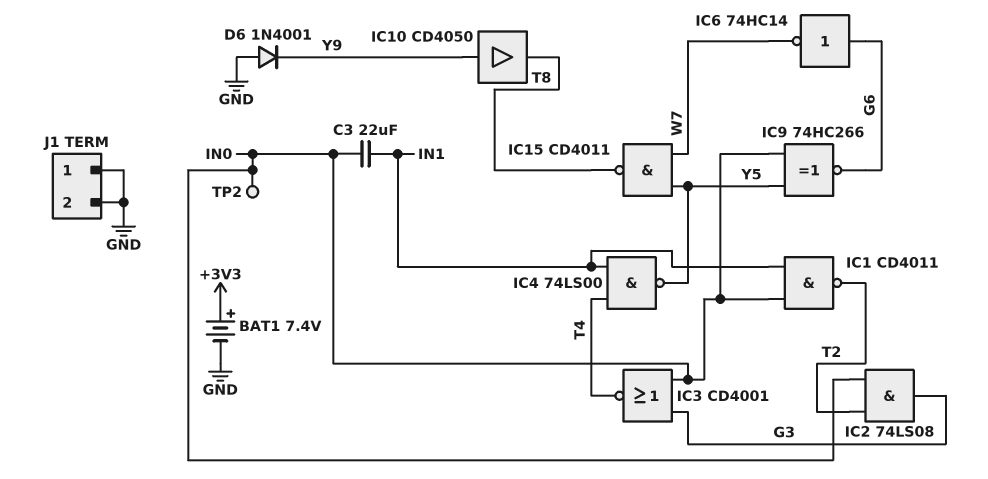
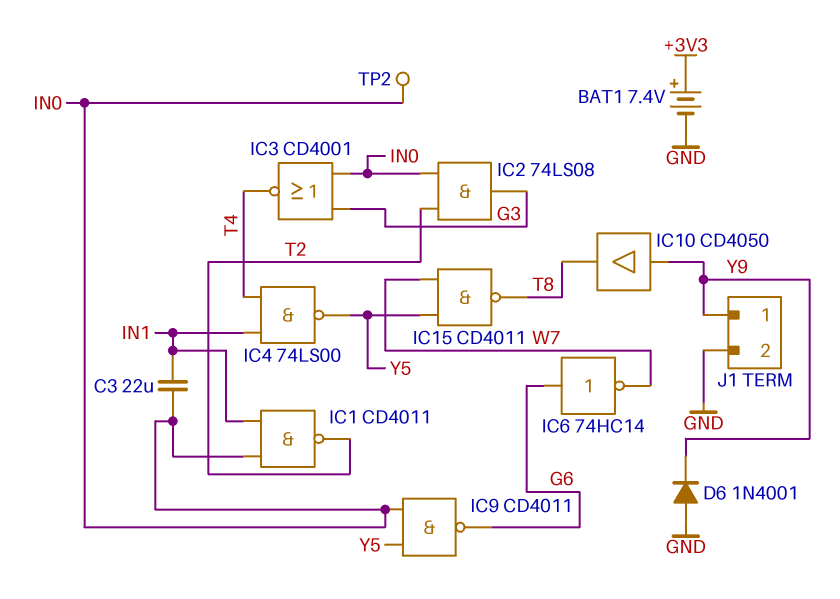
IC9: XNOR 74HC266 (in IN0, in Y5, out G6) -> NAND CD4011 (in IN0, in Y5, out G6)
J1 pin 1: GND -> Y9

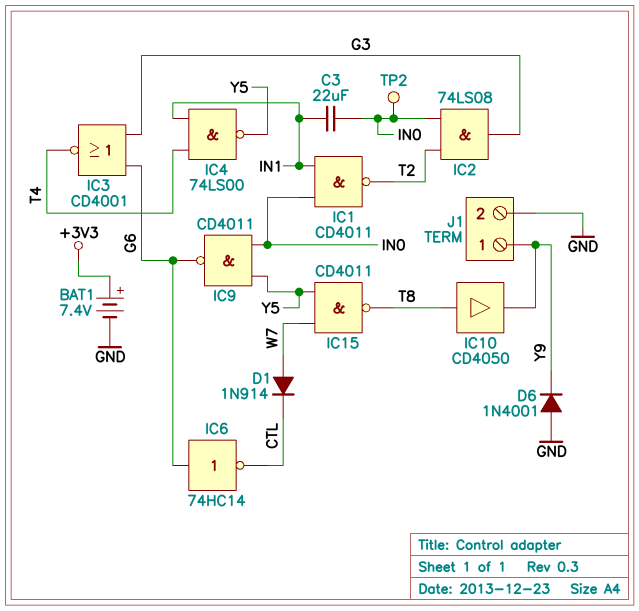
D1: none -> diode 1N914 (A W7, K CTL)
IC3: NOR CD4001 (in G3, in IN0, out T4) -> NOR CD4001 (in G3, in G6, out T4)
IC6: NOT 74HC14 (in G6, out W7) -> NOT 74HC14 (in G6, out CTL)
IC10: buffer CD4050 (in Y9, out T8) -> buffer CD4050 (in T8, out Y9)

